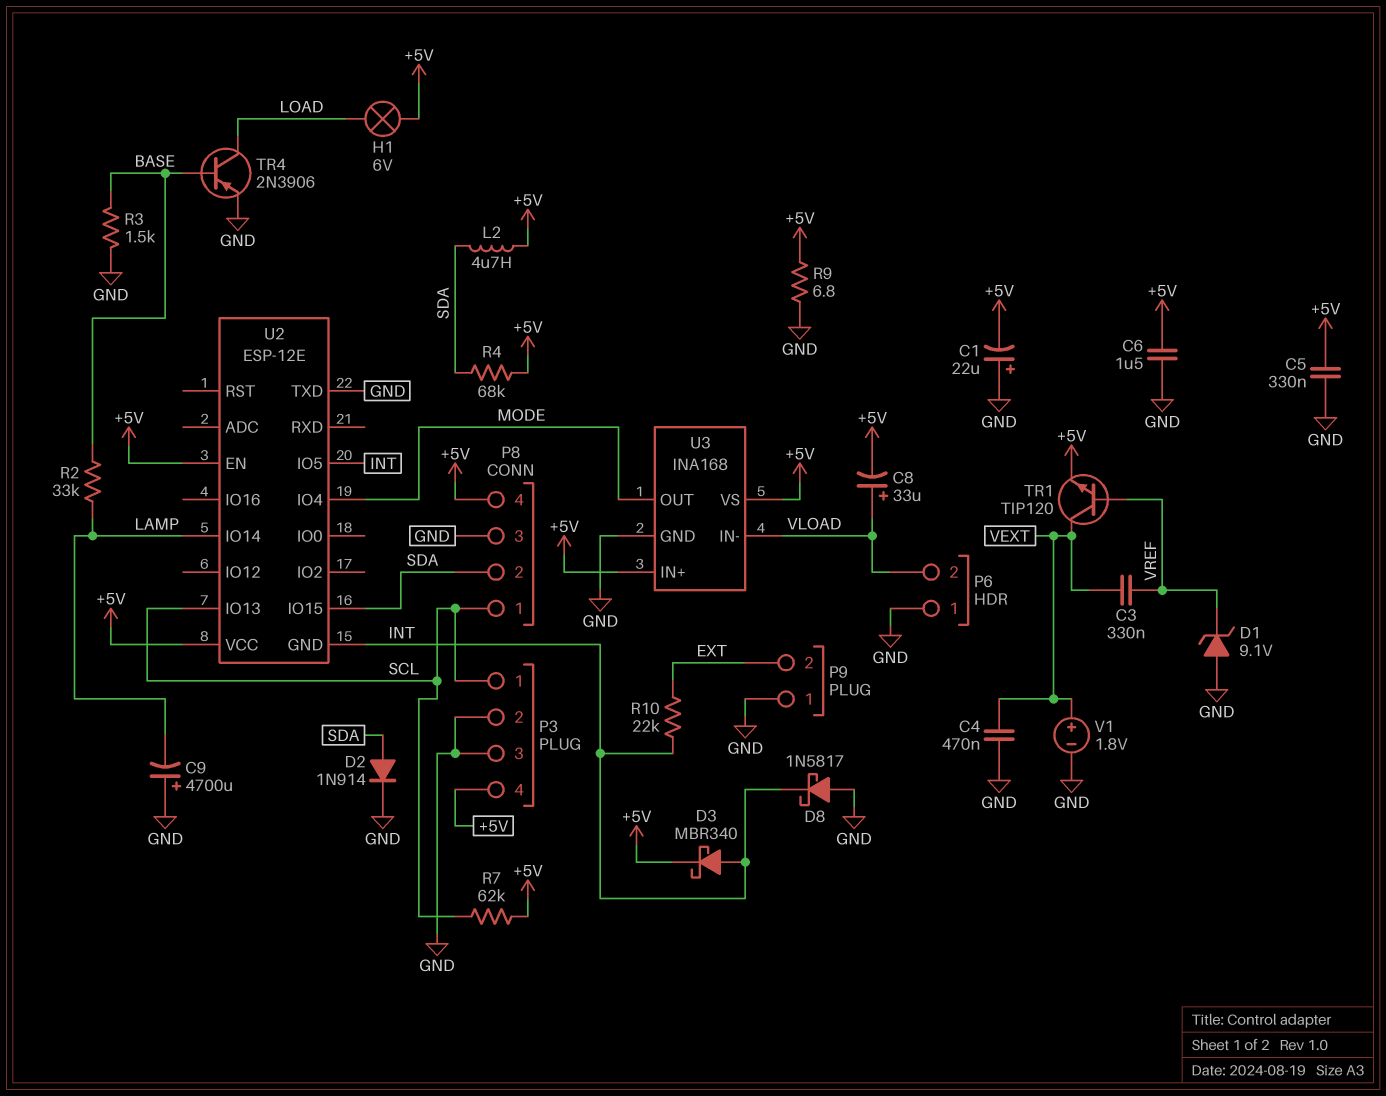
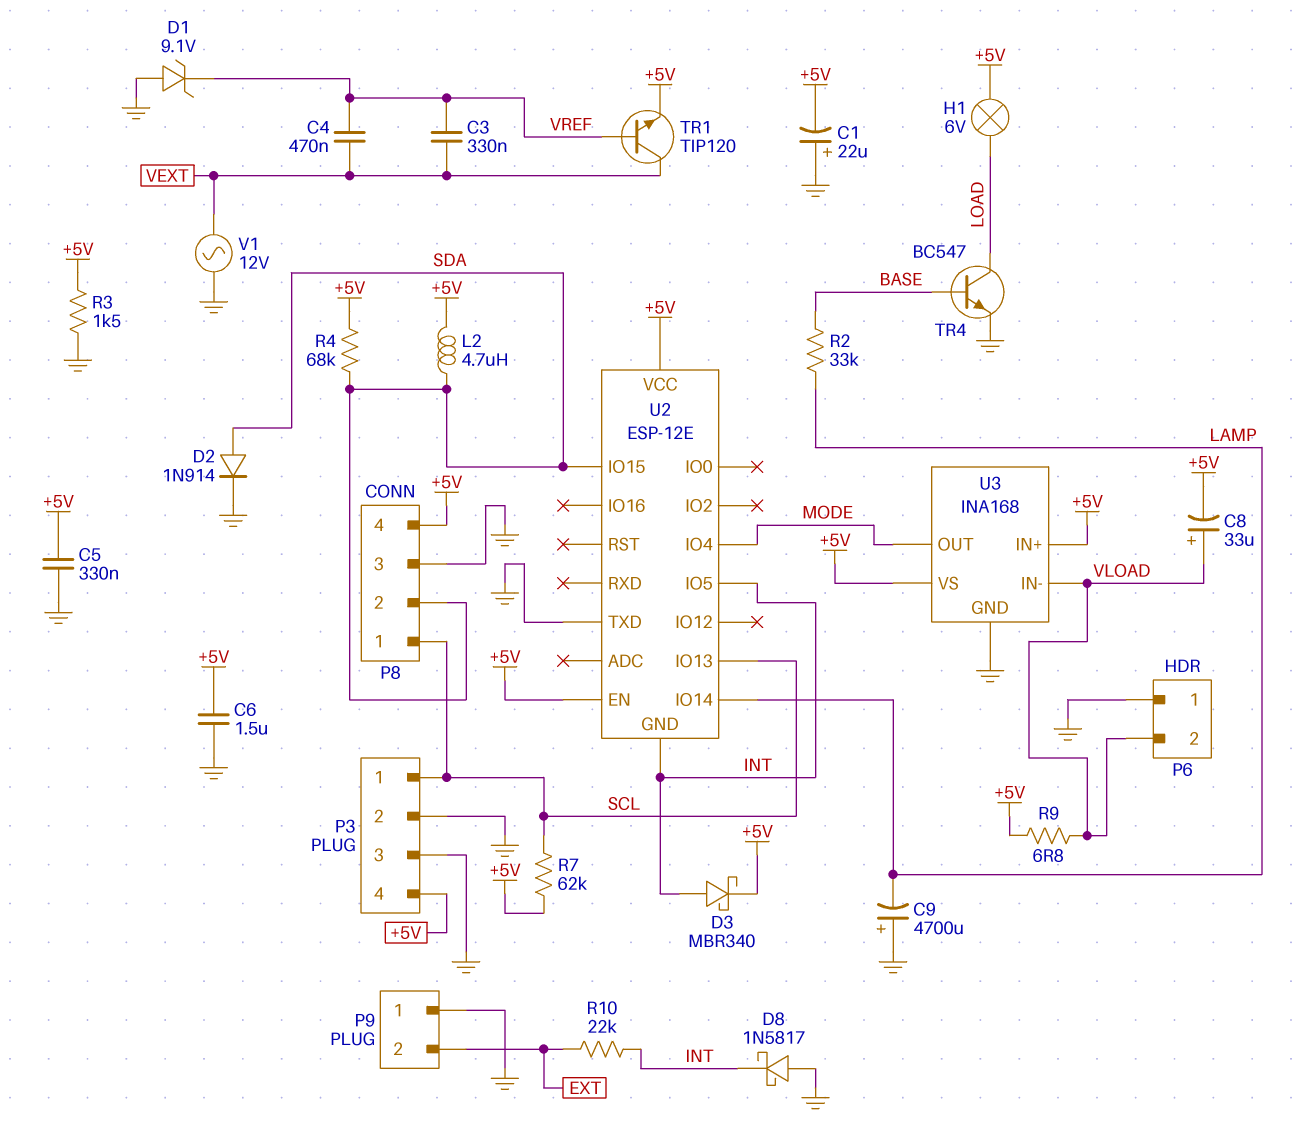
C4: 470nF (GND, VEXT) -> 470nF (VEXT, VREF)
R3: 1.5k (BASE, GND) -> 1.5k (+5V, GND)
R9: 6.8 (+5V, GND) -> 6.8 (+5V, VLOAD)
TR4: PNP 2N3906 (B BASE, C LOAD, E GND) -> NPN BC547 (B BASE, C LOAD, E GND)
V1: 1.8V (plus VEXT, minus GND) -> AC 12V (GND, VEXT)

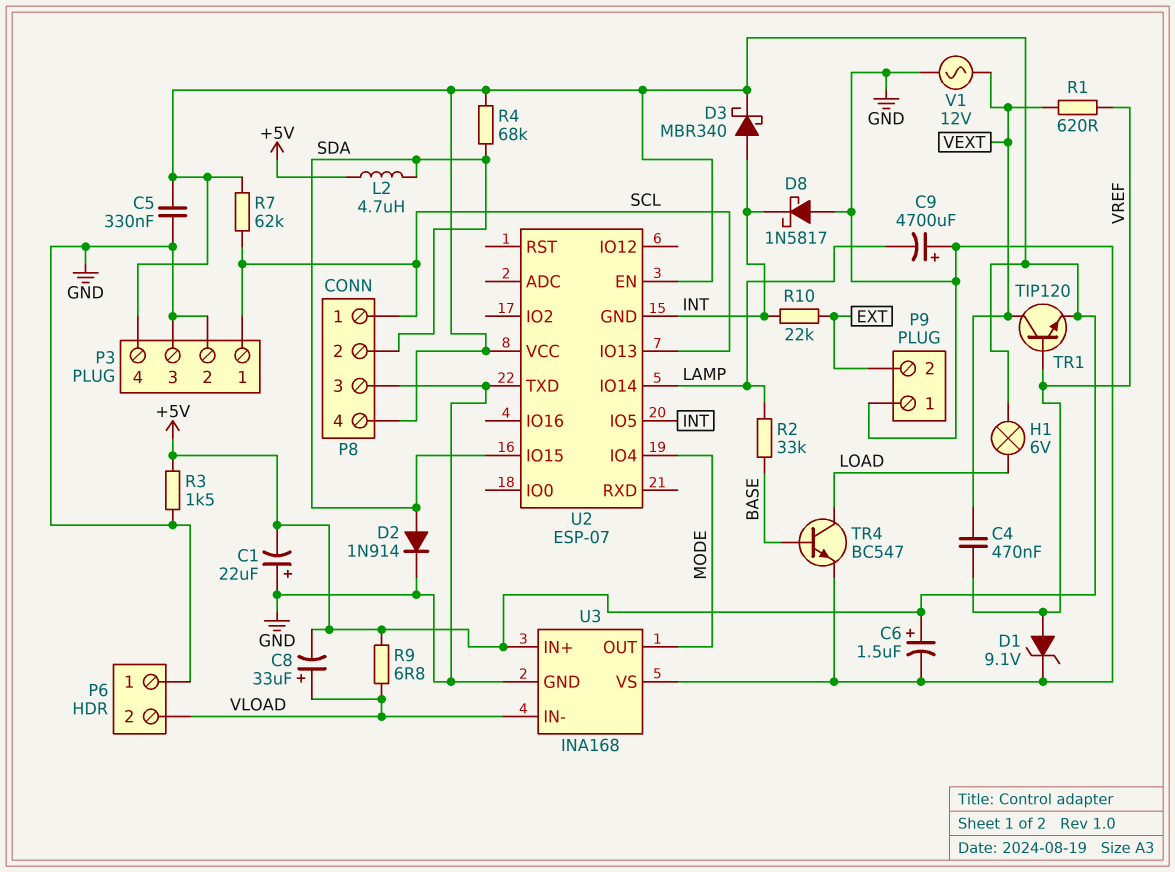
C3: 330nF (VEXT, VREF) -> none
C6: 1.5uF (+5V, GND) -> 1.5uF (plus +5V, minus GND)
D1: zener 9.1V (A GND, K VREF) -> zener 9.1V (A VREF, K GND)
R1: none -> 620 (VEXT, VREF)
U2: ESP-12E -> ESP-07
U3 pin VS: +5V -> GND

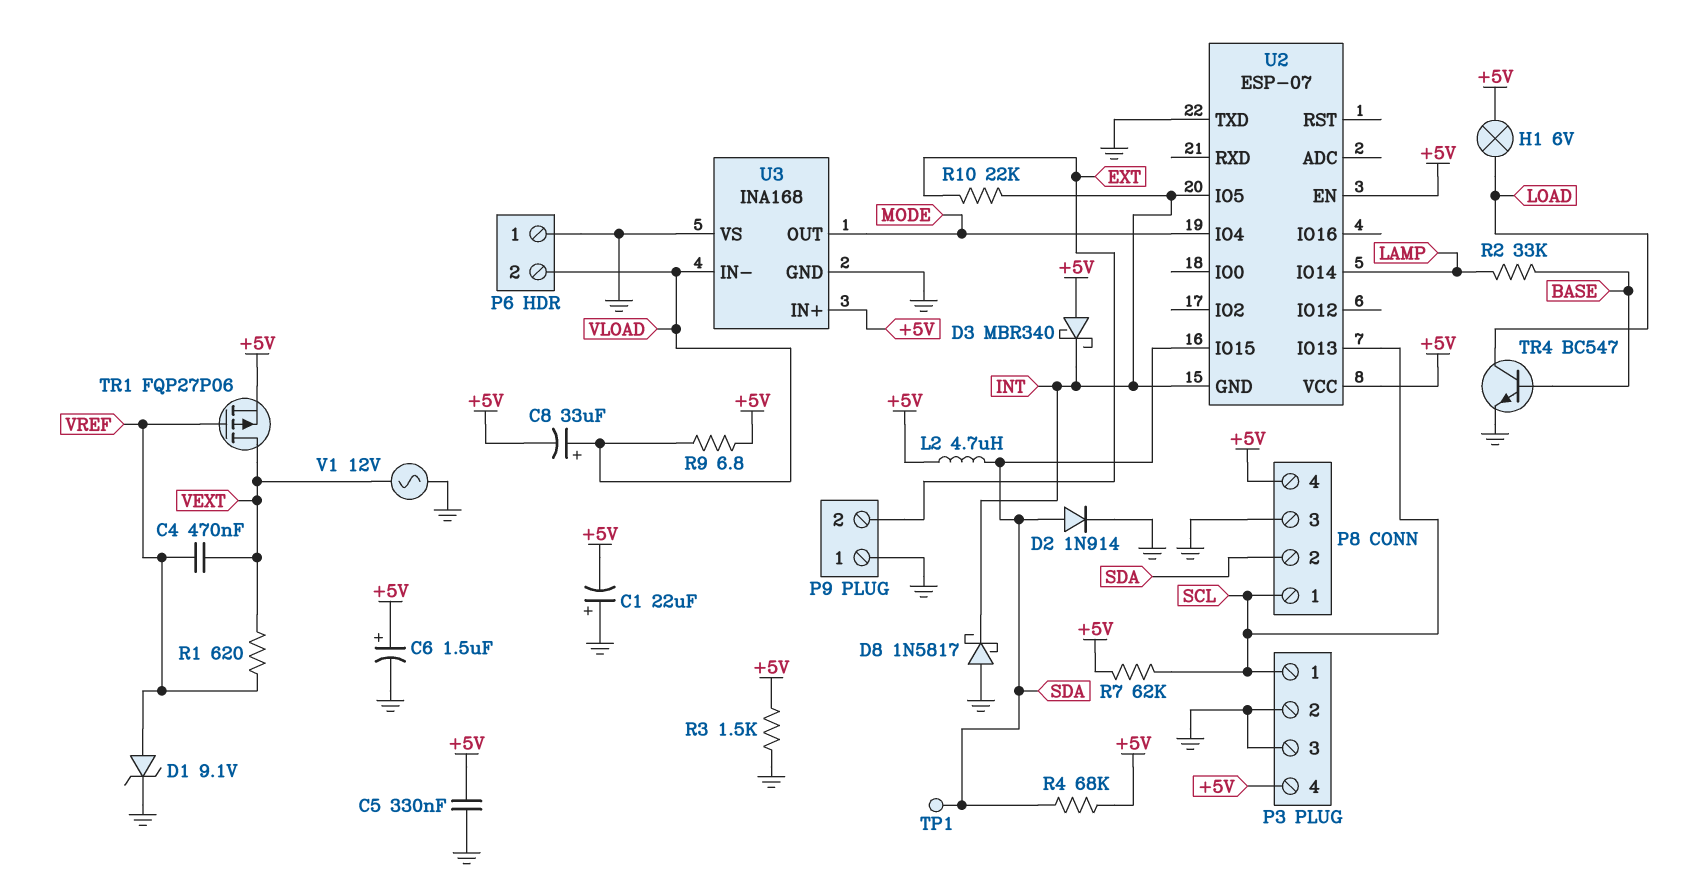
C9: 4700uF (plus GND, minus LAMP) -> none
D3: schottky MBR340 (A INT, K +5V) -> schottky MBR340 (A +5V, K INT)
TP1: none -> test point (SDA)
TR1: NPN TIP120 (B VREF, C VEXT, E +5V) -> PMOS FQP27P06 (G VREF, D VEXT, S +5V)

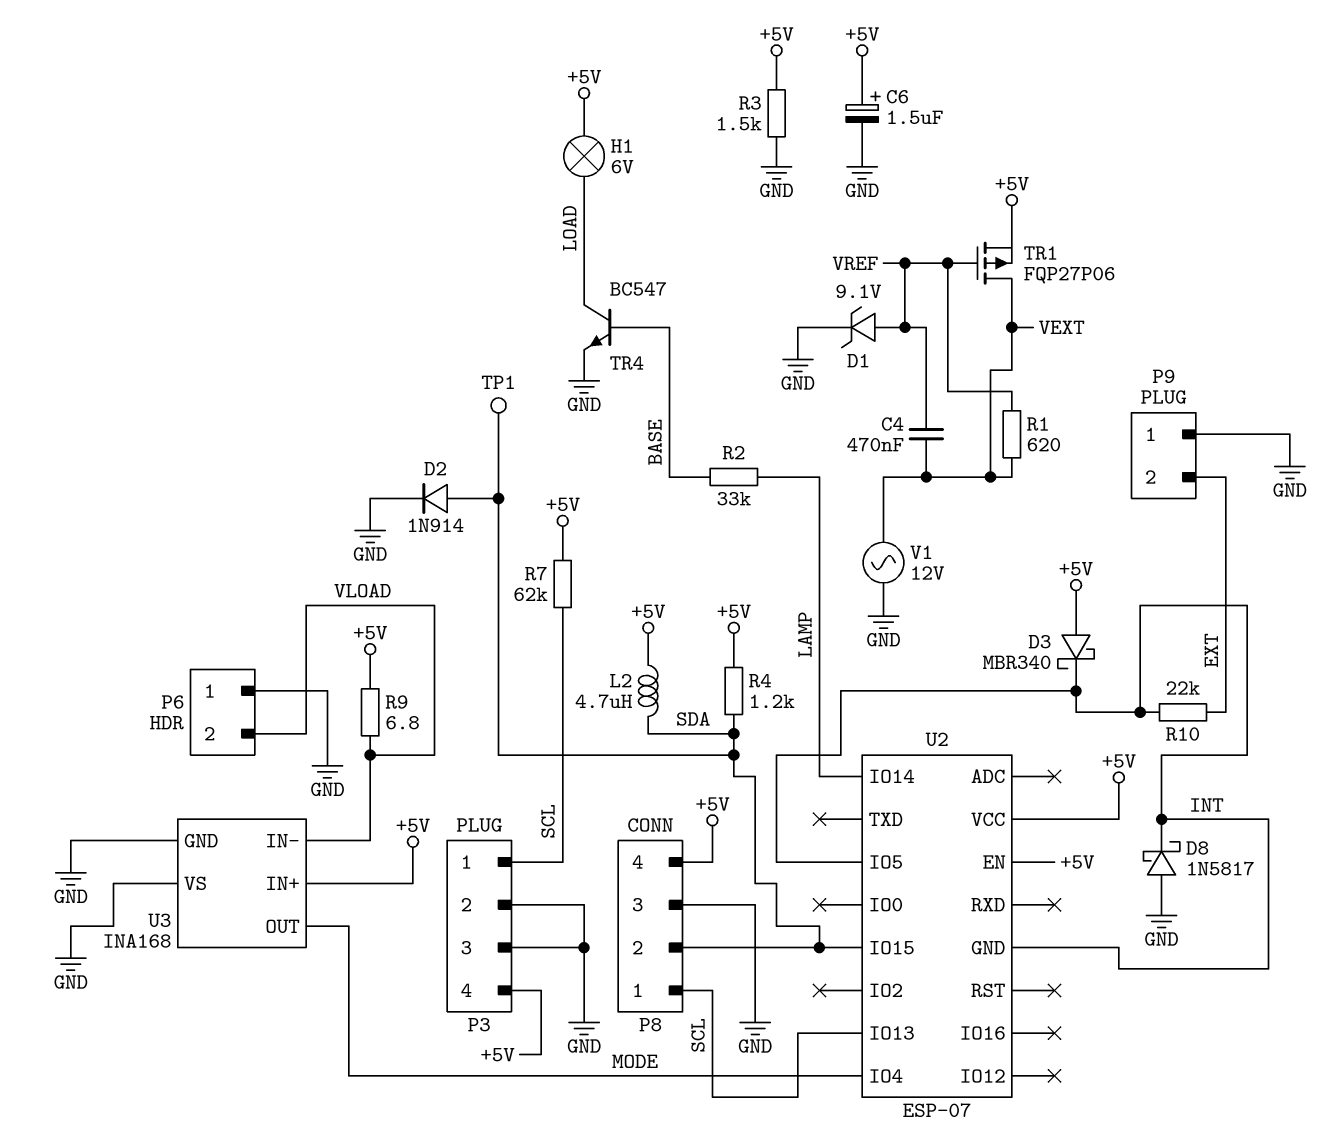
C1: 22uF (plus GND, minus +5V) -> none
C5: 330nF (+5V, GND) -> none
C8: 33uF (plus VLOAD, minus +5V) -> none
R4: 68k (+5V, SDA) -> 1.2k (+5V, SDA)
U2 pin TXD: GND -> none

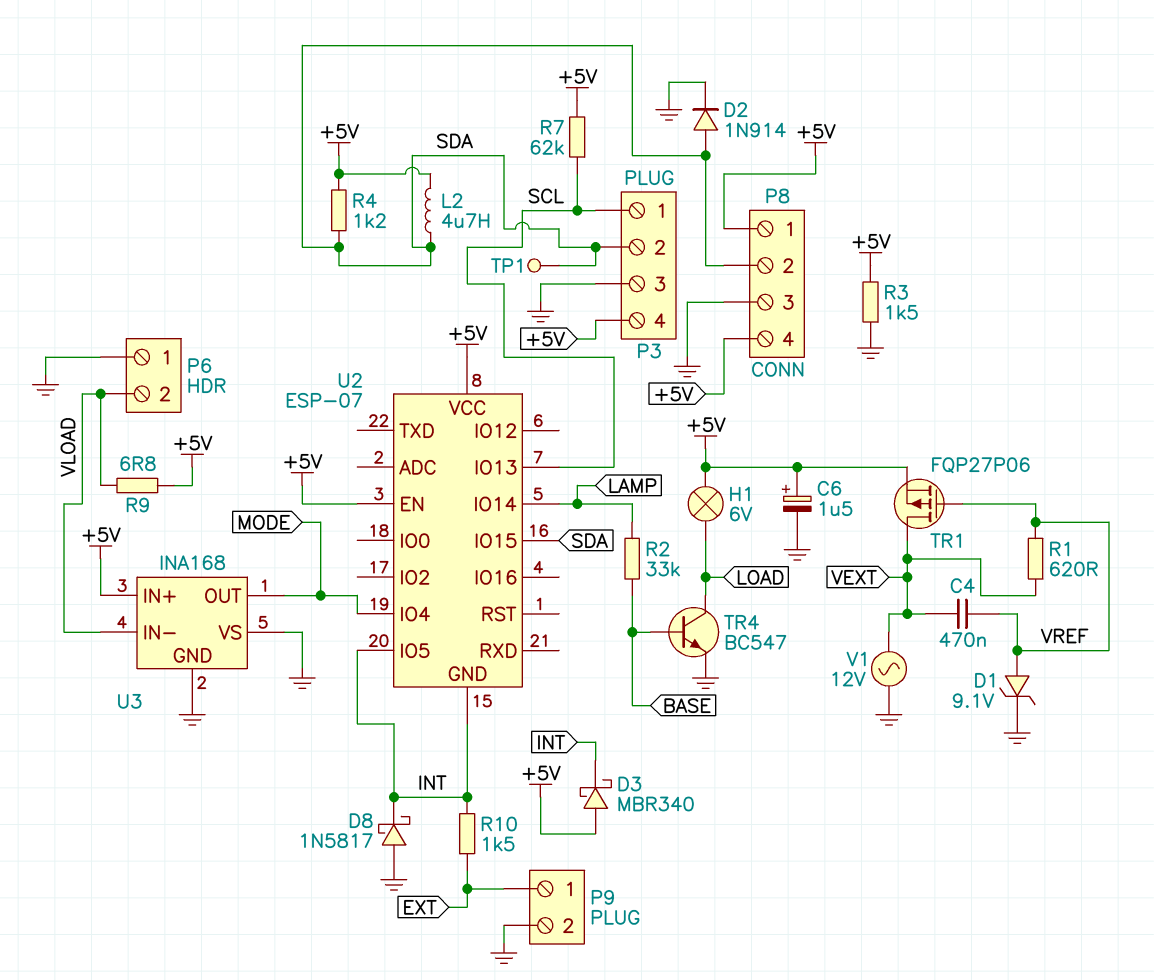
P3 pin 2: GND -> SDA
P8 pin 1: SCL -> +5V
P9 pin 1: GND -> EXT
P9 pin 2: EXT -> GND
R10: 22k (EXT, INT) -> 1.5k (EXT, INT)

